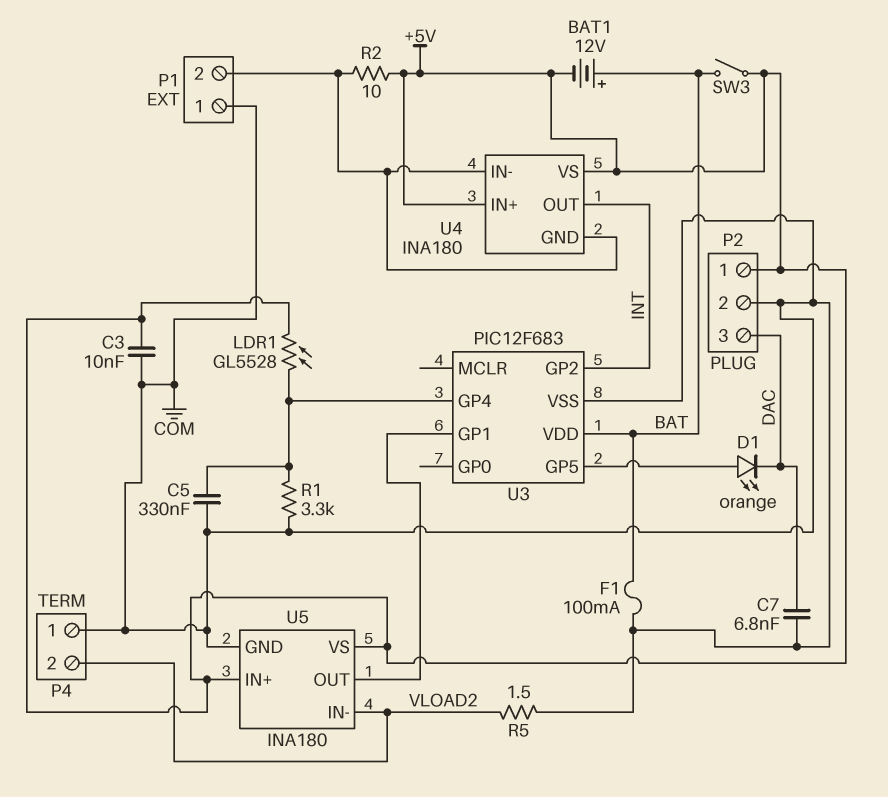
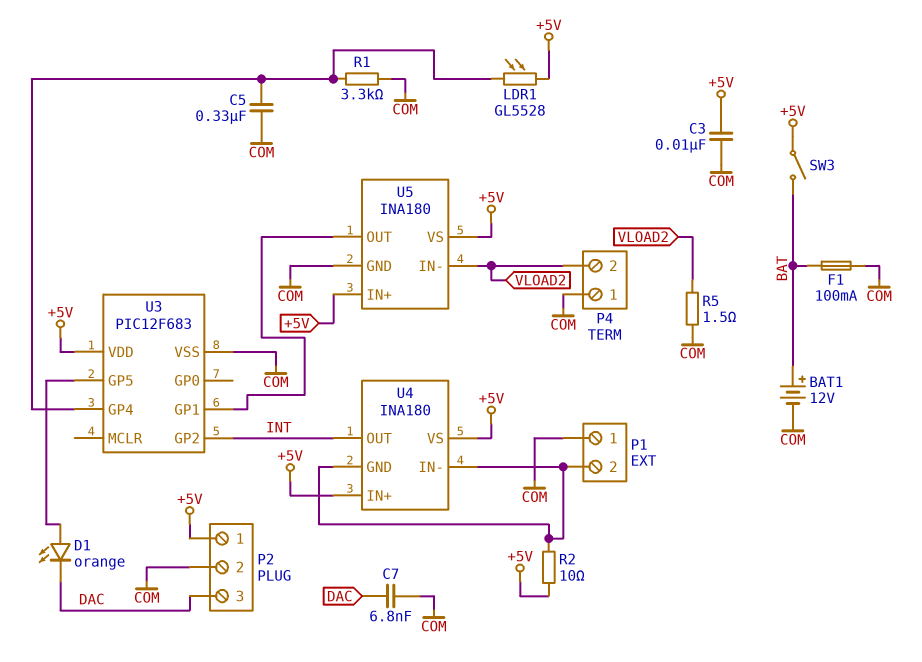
BAT1: 12V (plus BAT, minus +5V) -> 12V (plus BAT, minus COM)
U3 pin VDD: BAT -> +5V

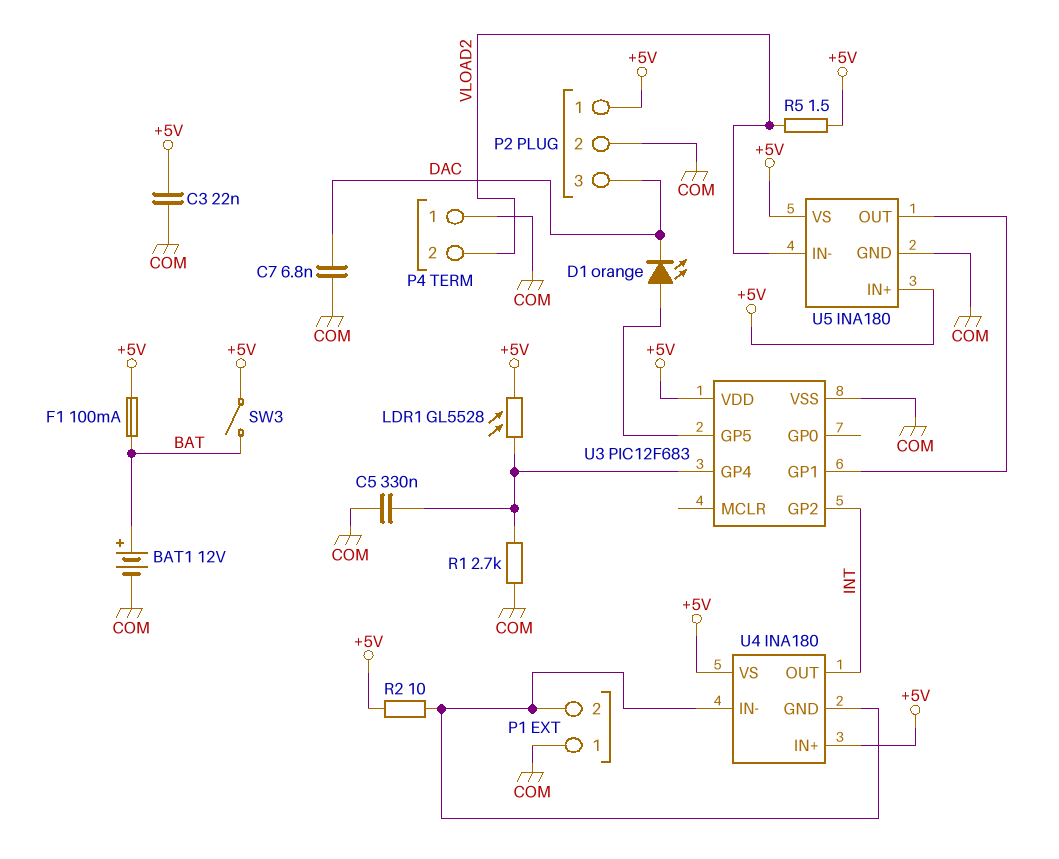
C3: 10nF (+5V, COM) -> 22nF (+5V, COM)
F1: 100mA (BAT, COM) -> 100mA (+5V, BAT)
R1: 3.3k (COM, U3/GP4) -> 2.7k (COM, U3/GP4)
R5: 1.5 (COM, VLOAD2) -> 1.5 (+5V, VLOAD2)

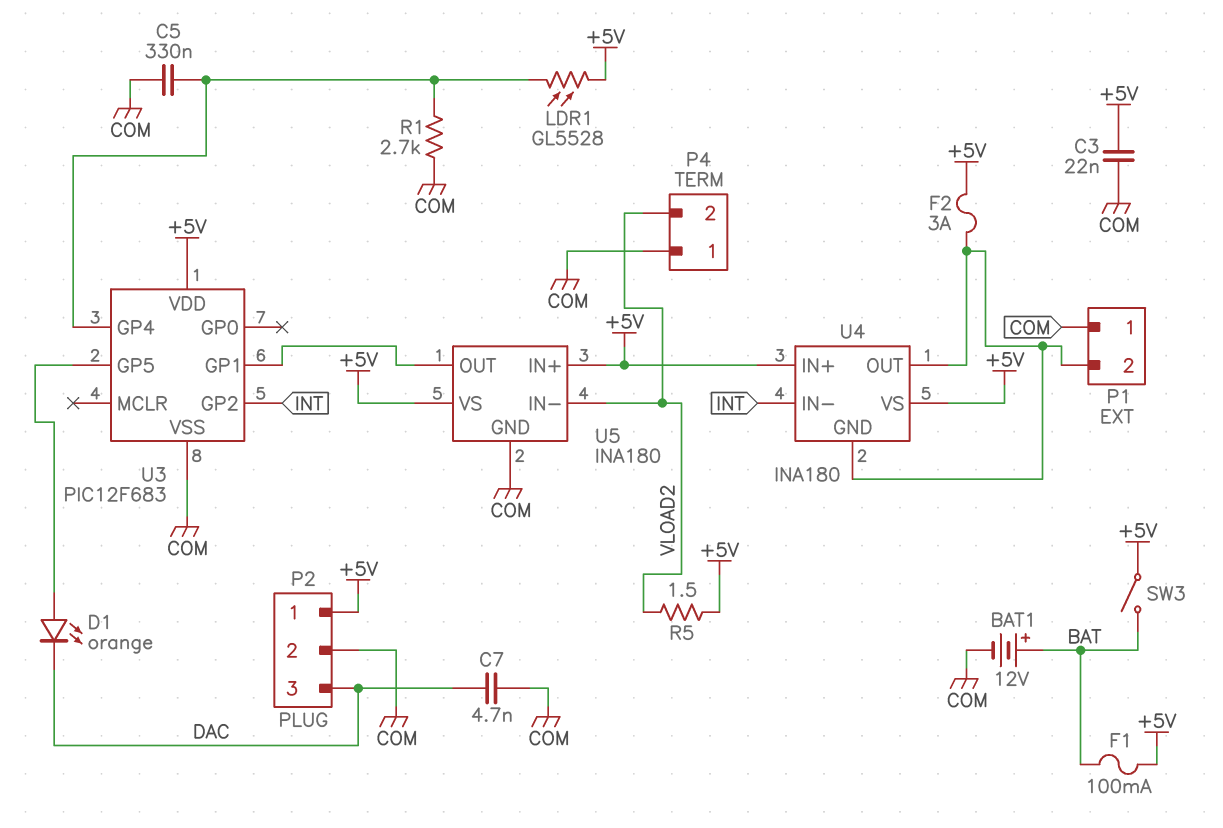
C7: 6.8nF (COM, DAC) -> 4.7nF (COM, DAC)
F2: none -> 3A (+5V, P1/2)
R2: 10 (+5V, P1/2) -> none
U4 pin IN-: P1/2 -> INT
U4 pin OUT: INT -> P1/2

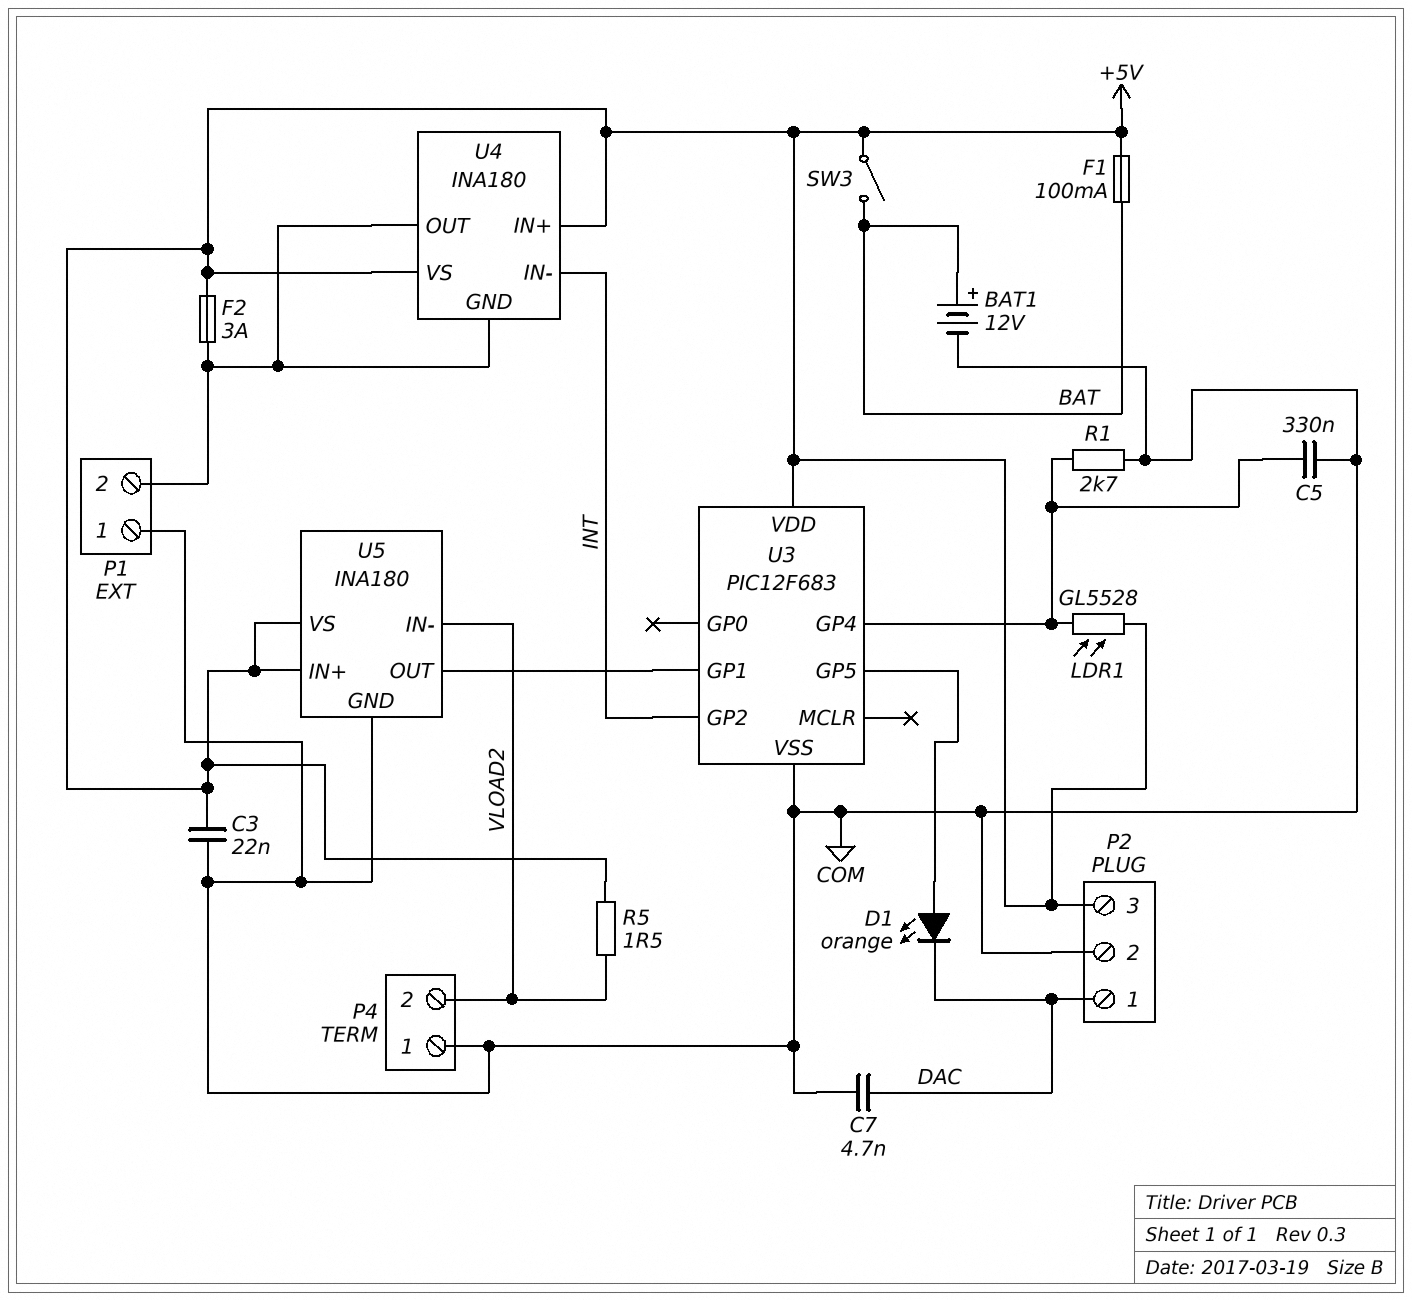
P2 pin 1: +5V -> DAC
P2 pin 3: DAC -> +5V

